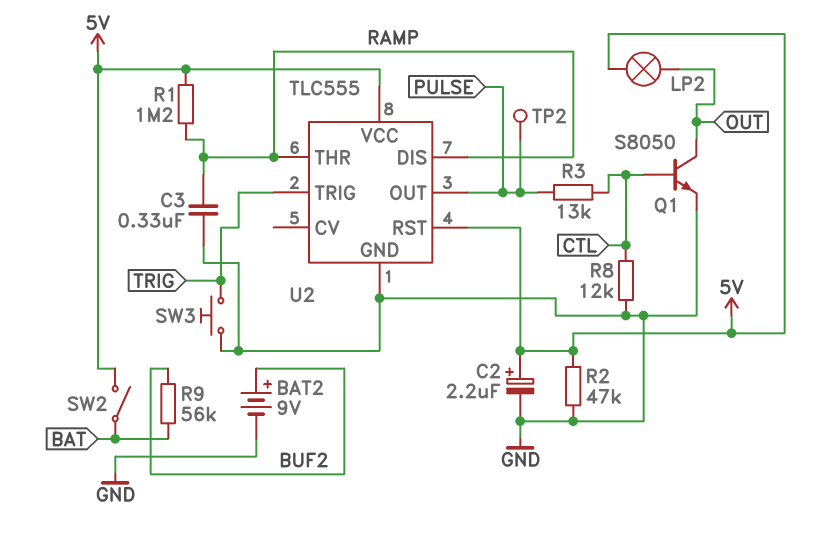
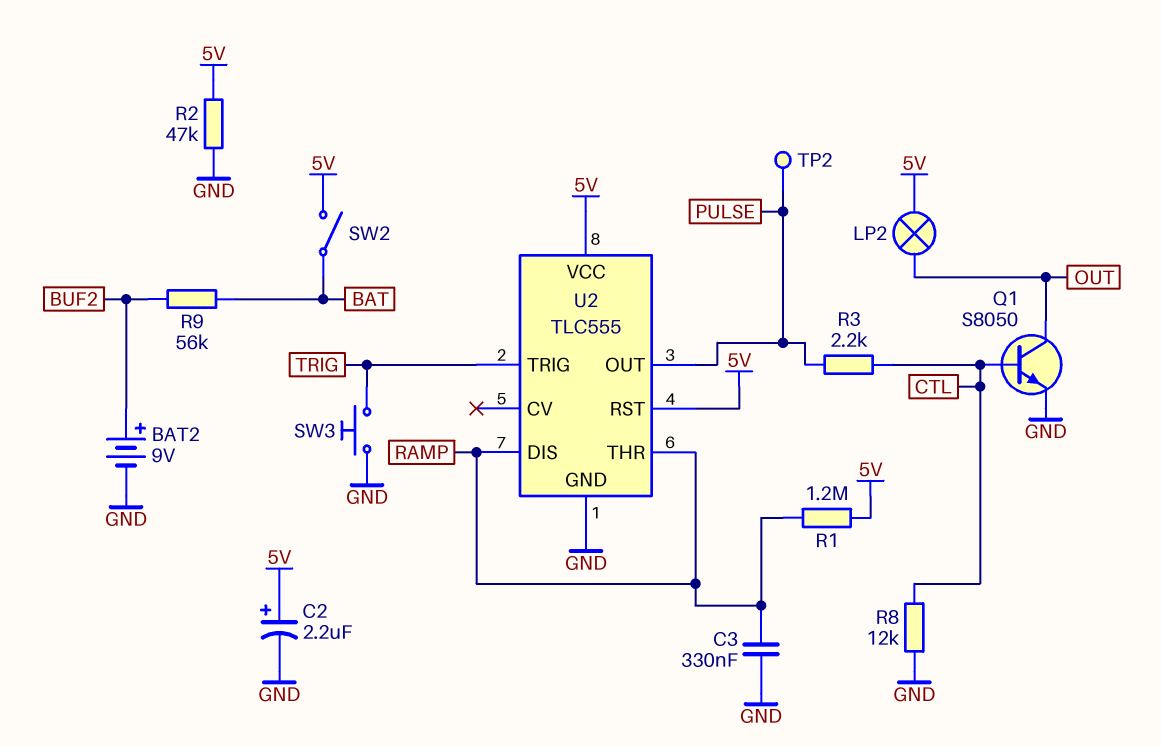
R3: 13k (CTL, PULSE) -> 2.2k (CTL, PULSE)

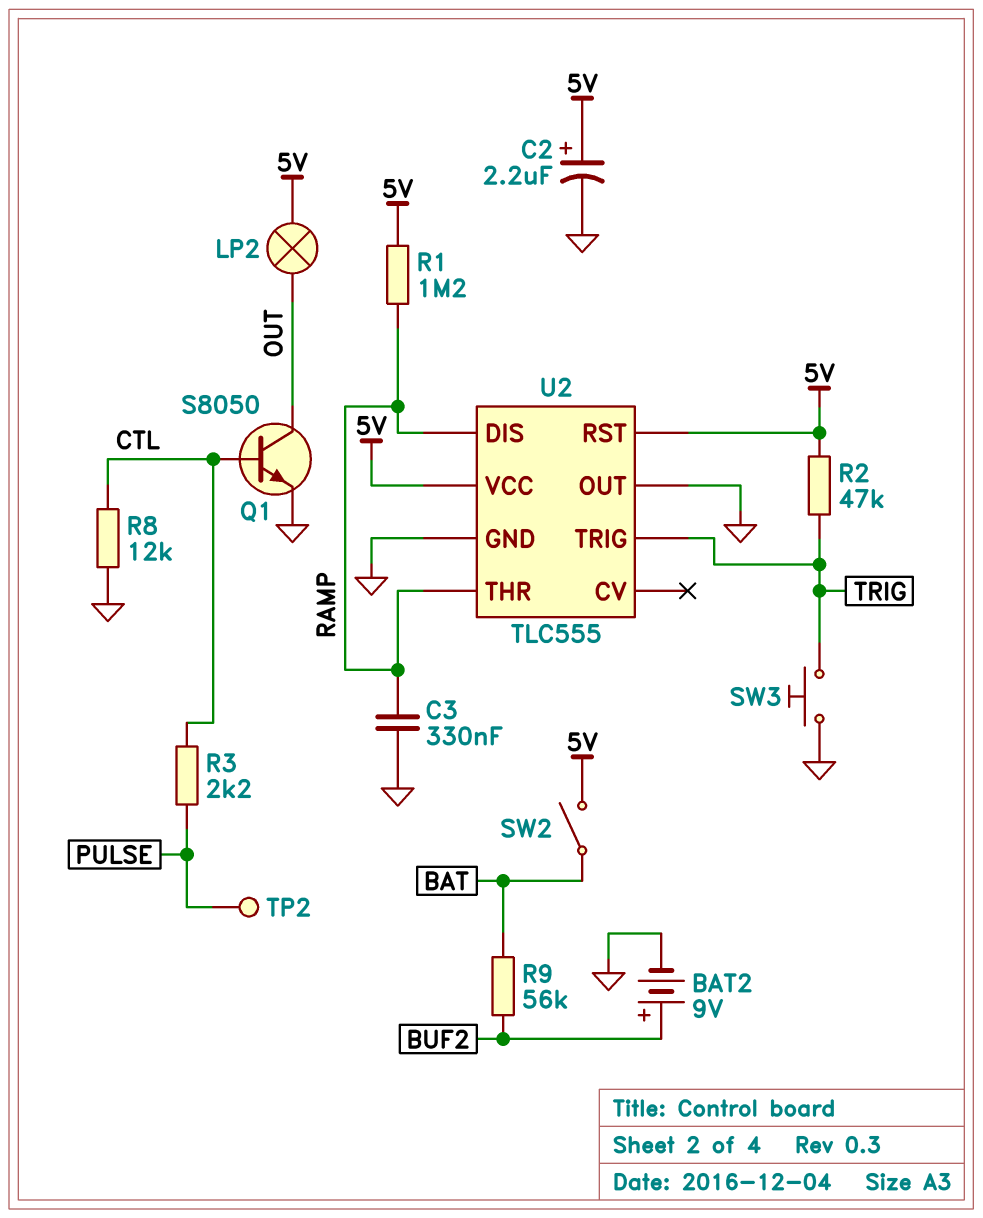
R2: 47k (5V, GND) -> 47k (5V, TRIG)
U2 pin OUT: PULSE -> GND

